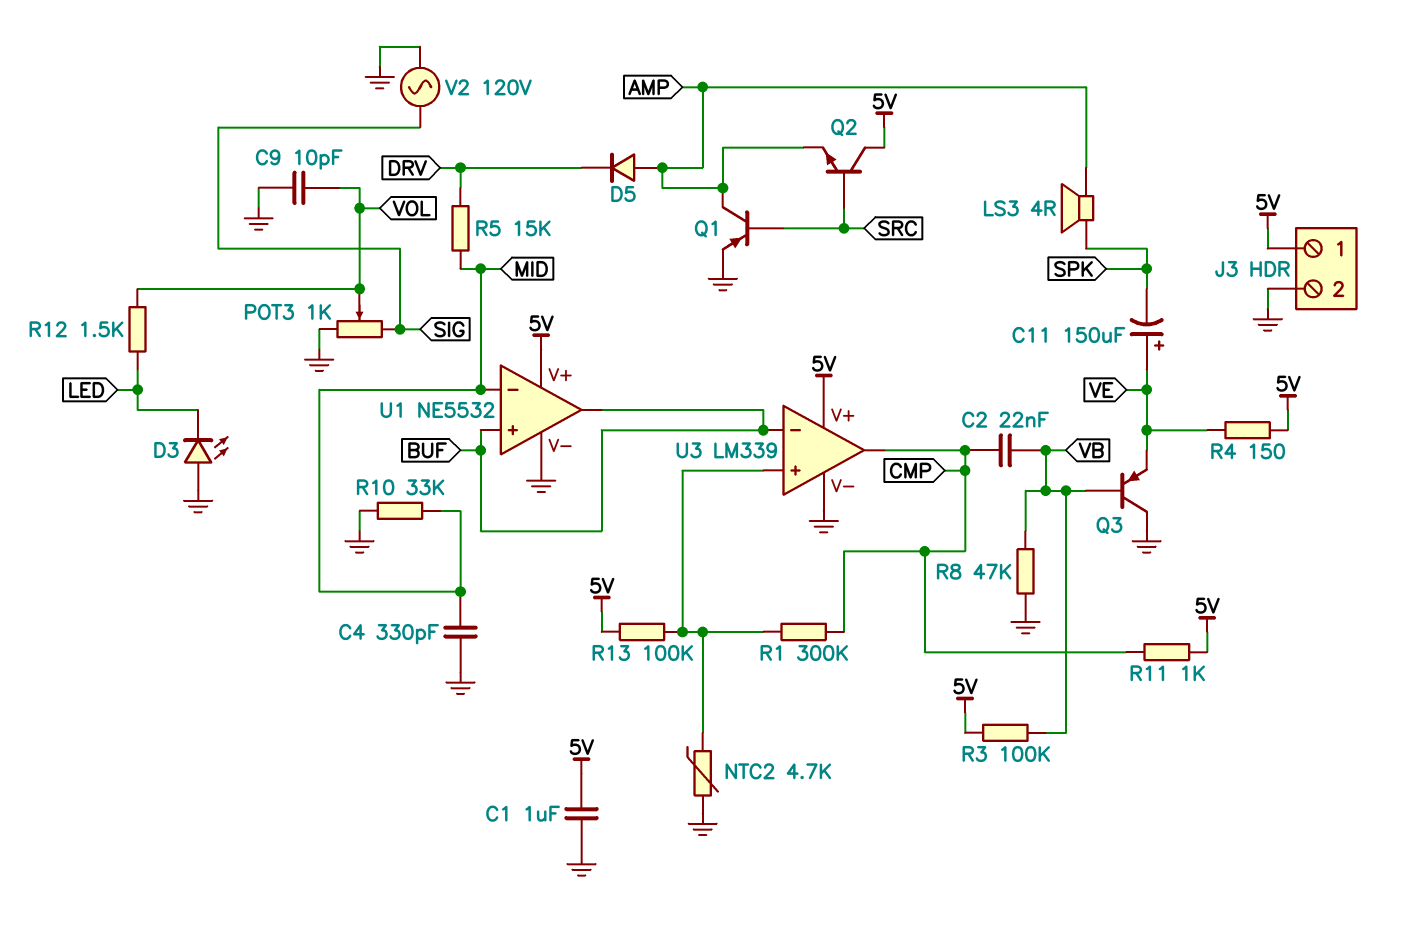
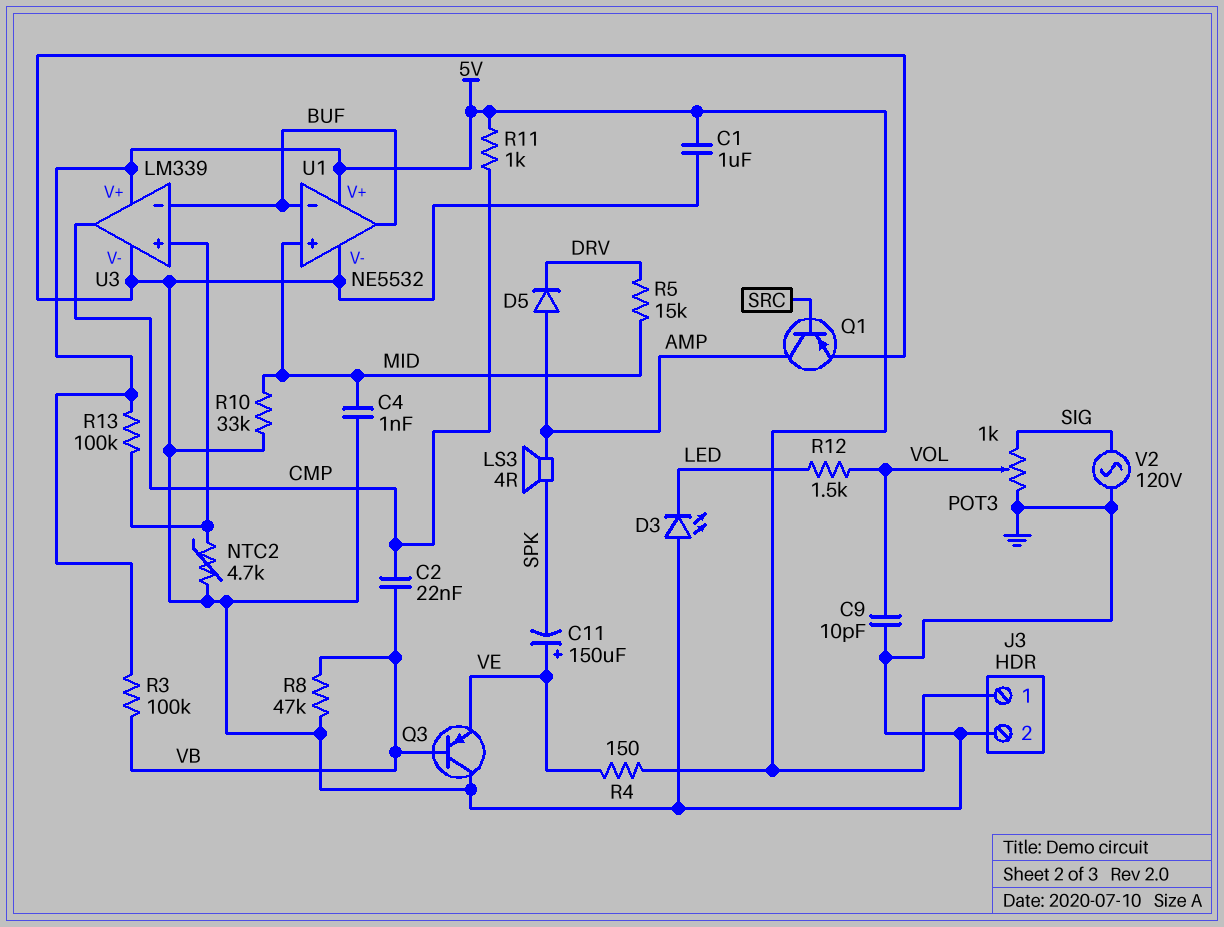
C4: 330pF (GND, MID) -> 1nF (GND, MID)
Q2: NPN (B SRC, C 5V, E AMP) -> none
R1: 300k (CMP, U3/in+) -> none
U1 pin in+: BUF -> MID
U1 pin in-: MID -> BUF

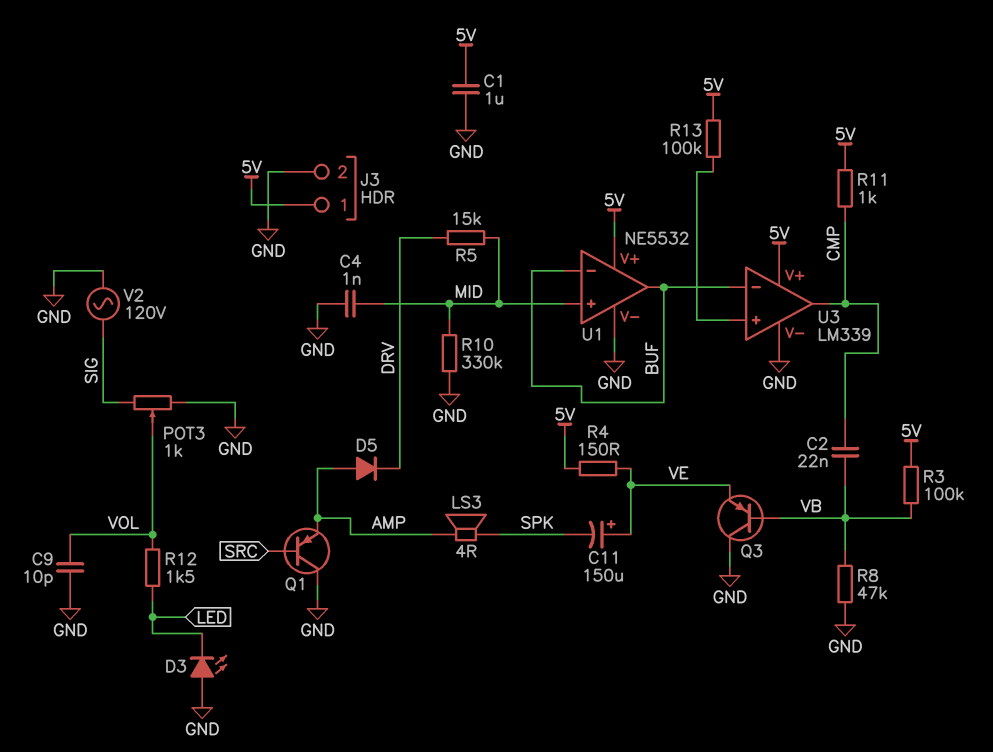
NTC2: 4.7k (GND, U3/in+) -> none
Q1: PNP (B SRC, C AMP, E GND) -> PNP (B SRC, C GND, E AMP)
R10: 33k (GND, MID) -> 330k (GND, MID)

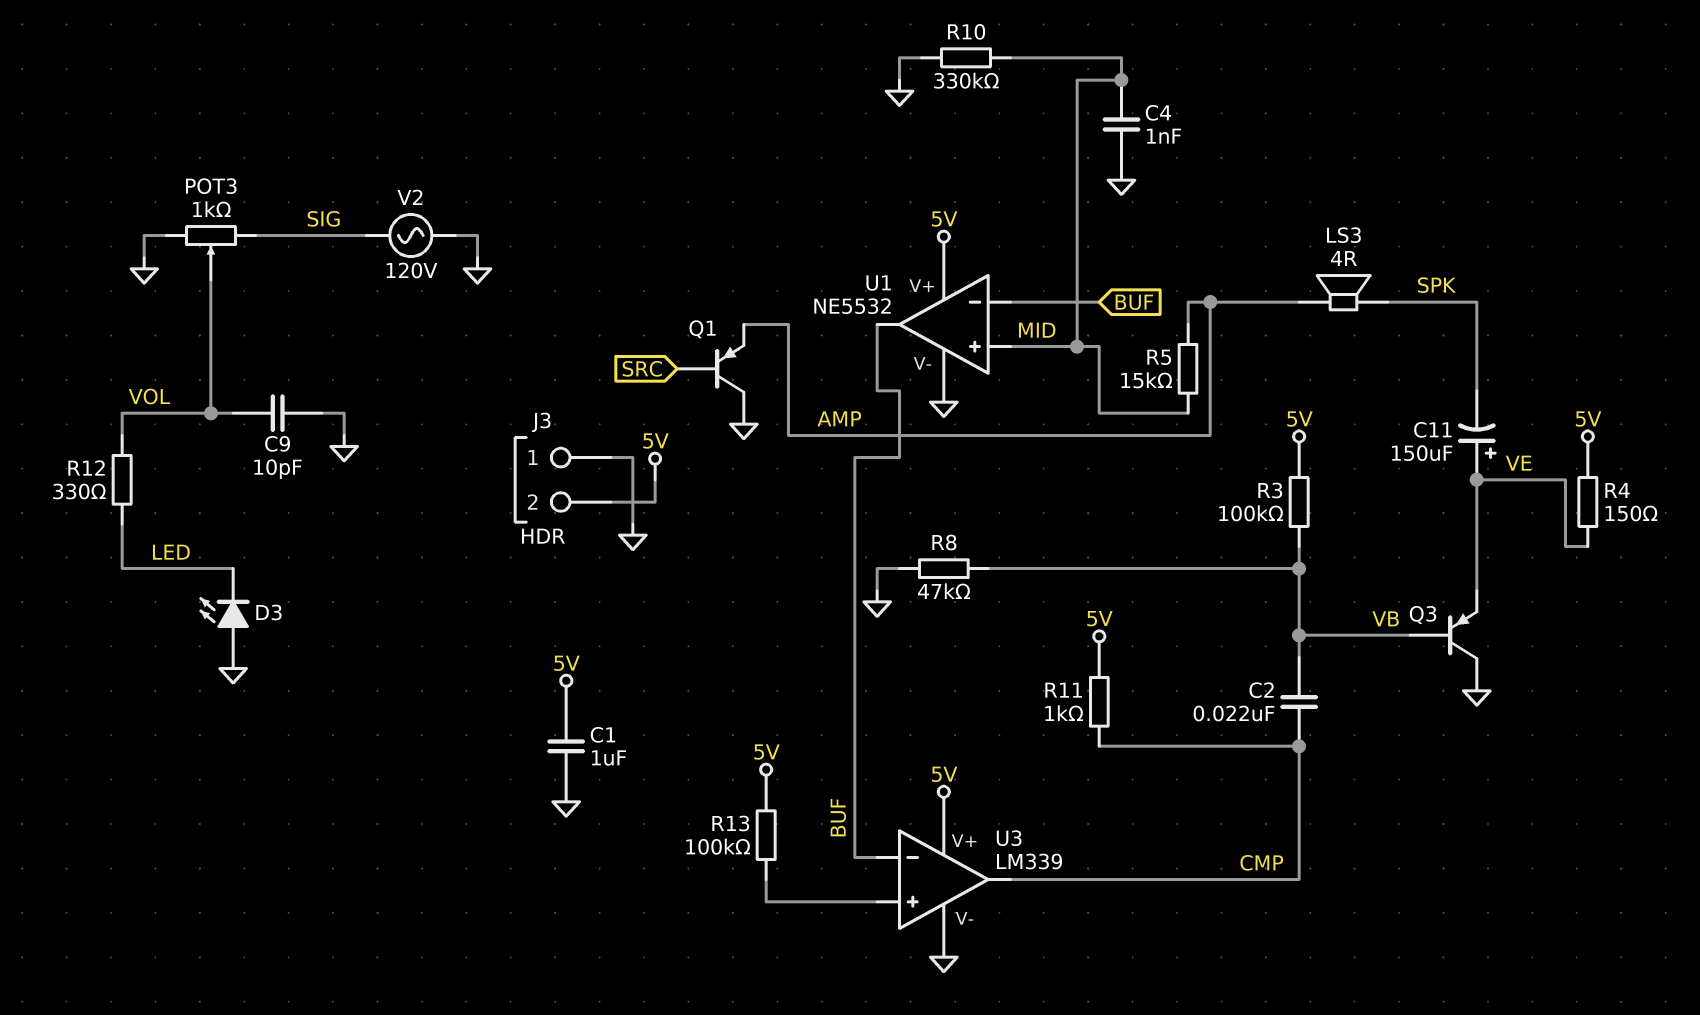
D5: diode (A AMP, K DRV) -> none
J3 pin 1: 5V -> GND
J3 pin 2: GND -> 5V
R5: 15k (DRV, MID) -> 15k (AMP, MID)
R12: 1.5k (LED, VOL) -> 330 (LED, VOL)

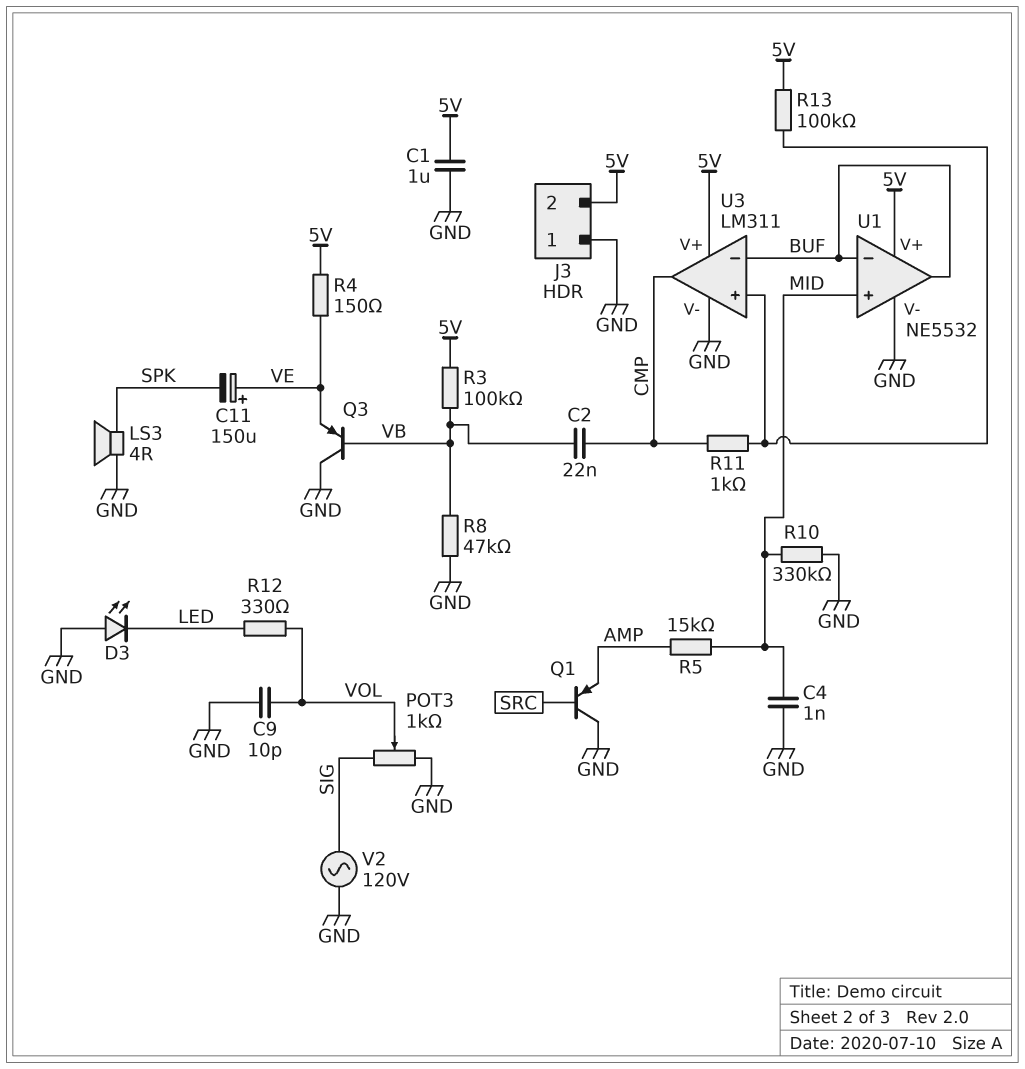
LS3: speaker 4R (AMP, SPK) -> speaker 4R (GND, SPK)
R11: 1k (5V, CMP) -> 1k (CMP, U3/in+)
U3: LM339 -> LM311

